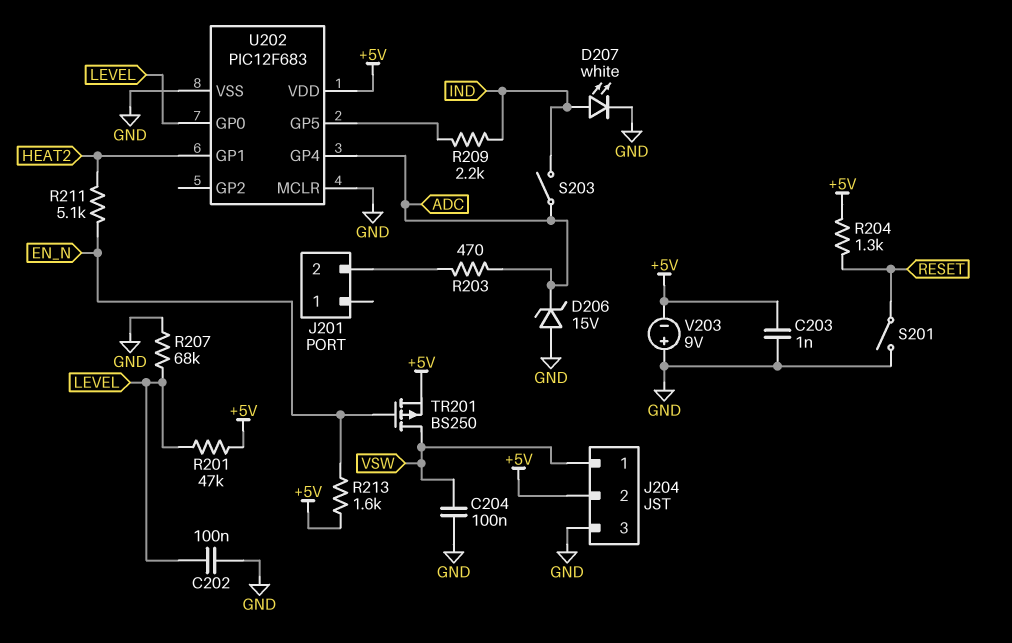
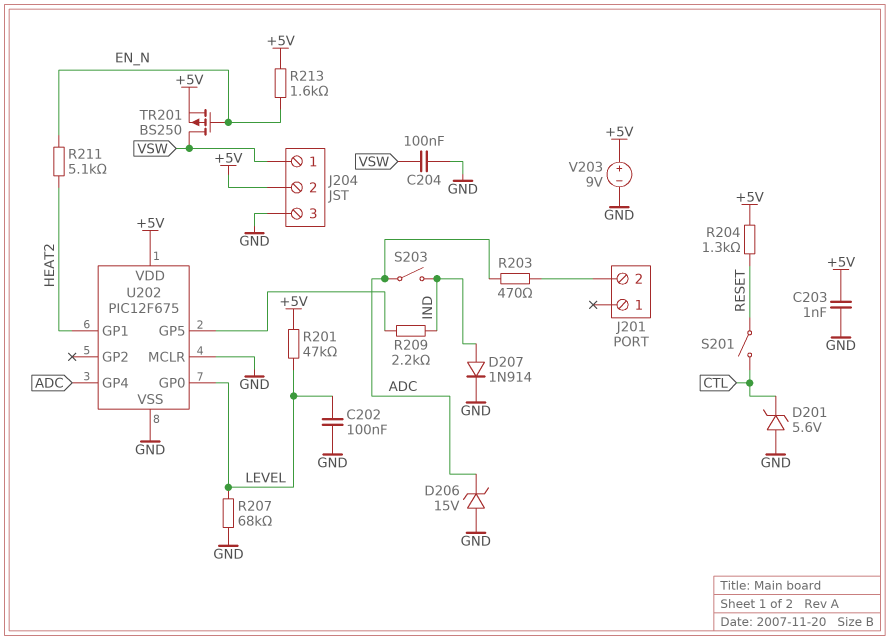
D201: none -> zener 5.6V (A GND, K CTL)
D207: LED white (A IND, K GND) -> diode 1N914 (A IND, K GND)
S201: switch (GND, RESET) -> switch (CTL, RESET)
U202: PIC12F683 -> PIC12F675
V203: 9V (plus GND, minus +5V) -> 9V (plus +5V, minus GND)

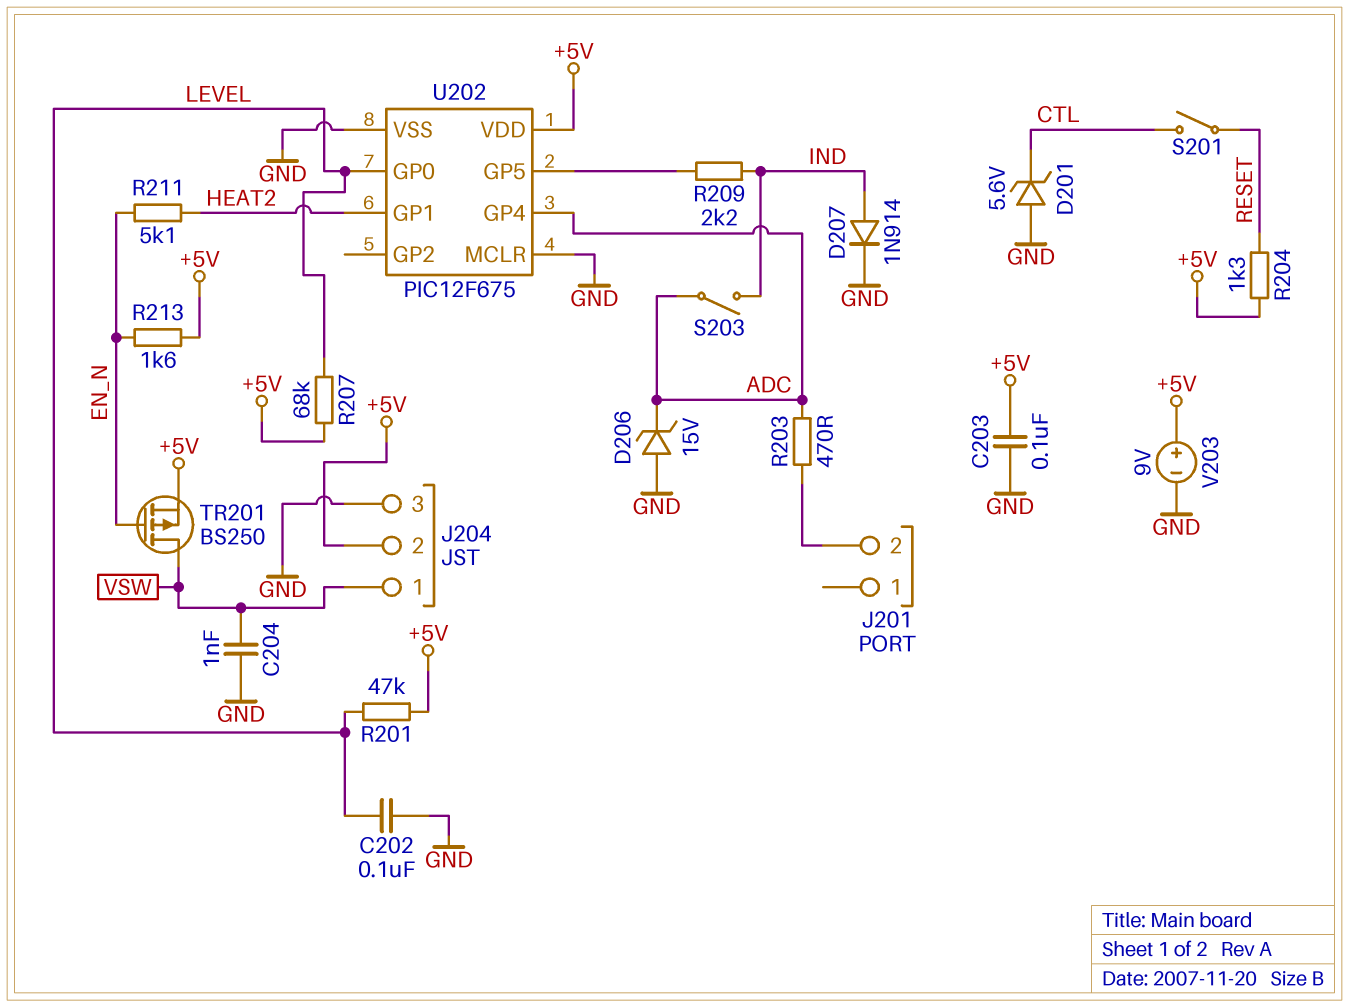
C203: 1nF (+5V, GND) -> 100nF (+5V, GND)
C204: 100nF (GND, VSW) -> 1nF (GND, VSW)
R207: 68k (GND, LEVEL) -> 68k (+5V, LEVEL)

